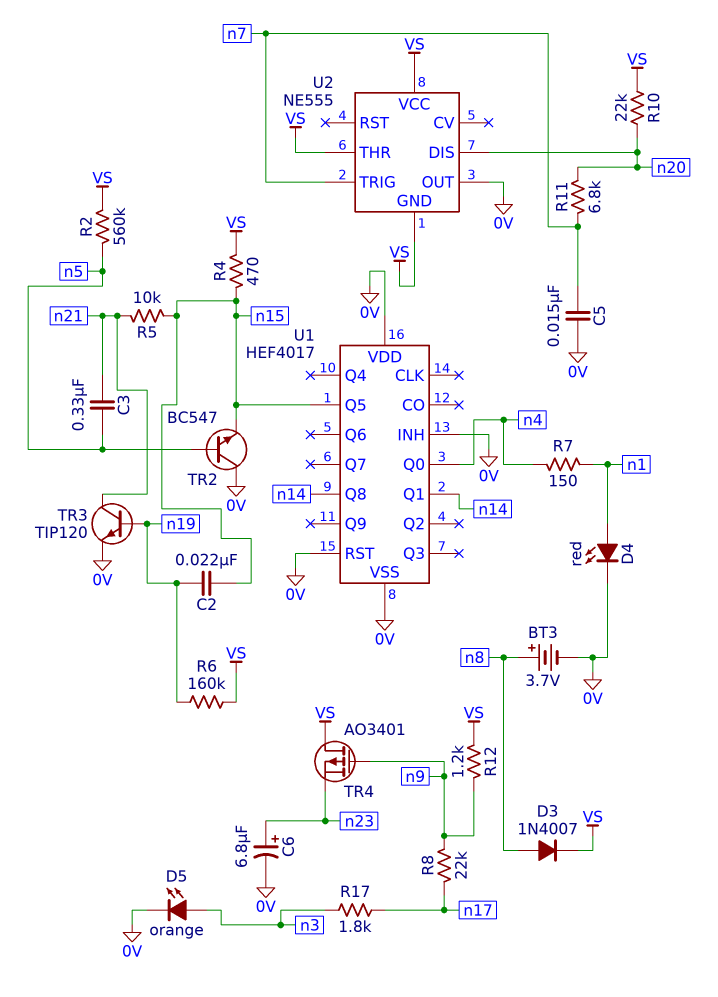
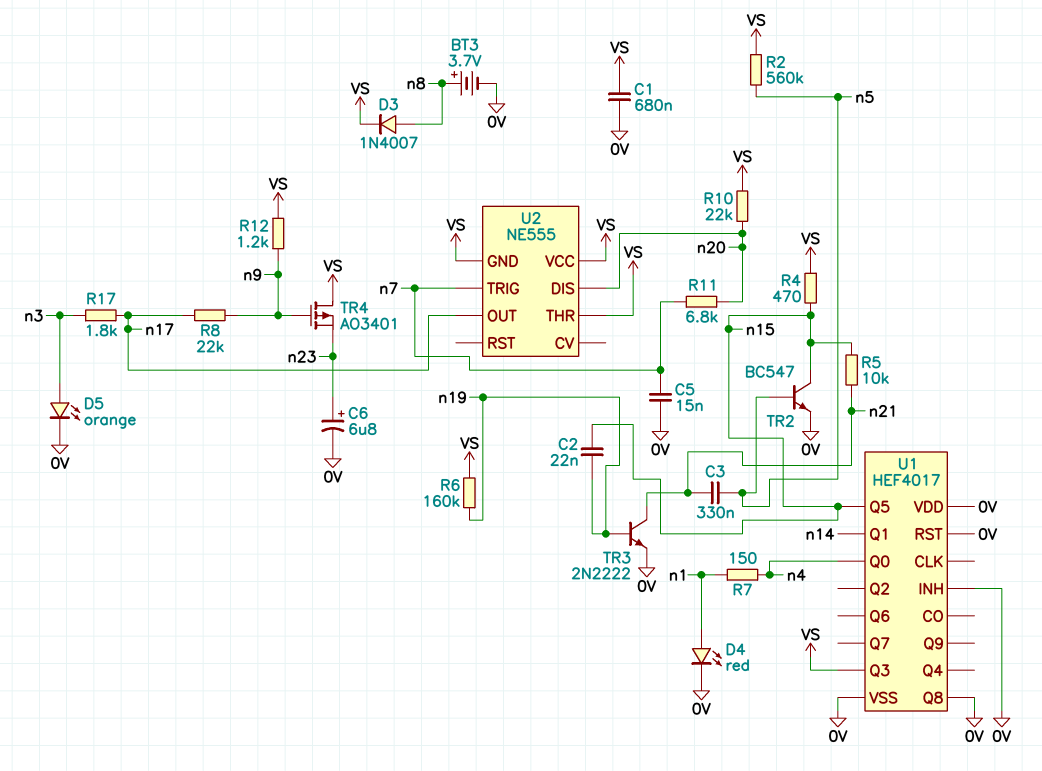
C1: none -> 680nF (0V, VS)
TR2: NPN BC547 (B n5, C 0V, E n15) -> NPN BC547 (B n5, C n15, E 0V)
TR3: NPN TIP120 (B n19, C n21, E 0V) -> NPN 2N2222 (B n19, C n21, E 0V)
U1 pin Q3: none -> VS
U1 pin Q8: n14 -> 0V
U2 pin OUT: 0V -> n17

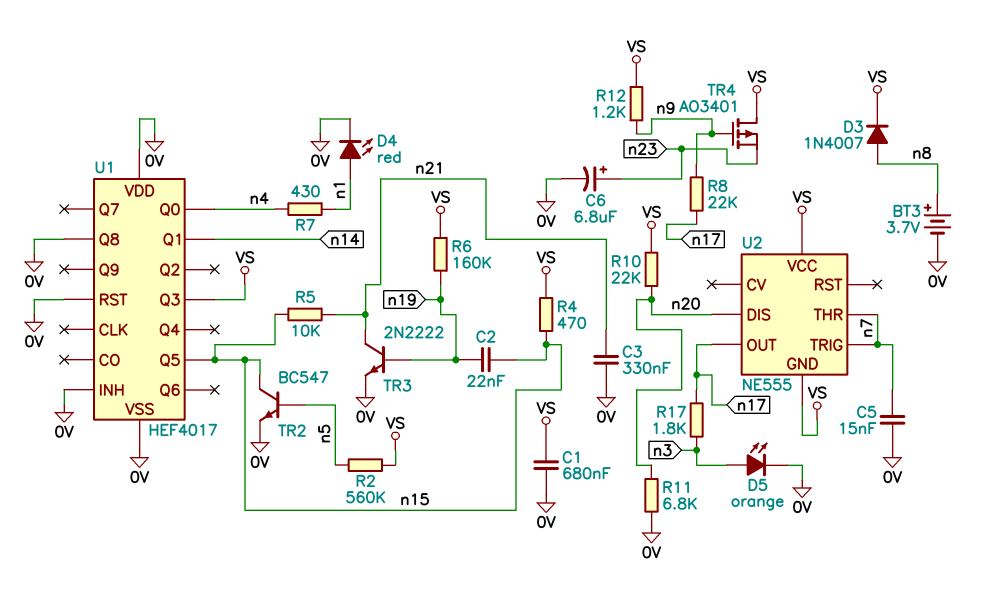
C3: 330nF (n5, n21) -> 330nF (0V, n21)
R7: 150 (n1, n4) -> 430 (n1, n4)
R11: 6.8k (n7, n20) -> 6.8k (0V, n20)
U2 pin THR: VS -> n7

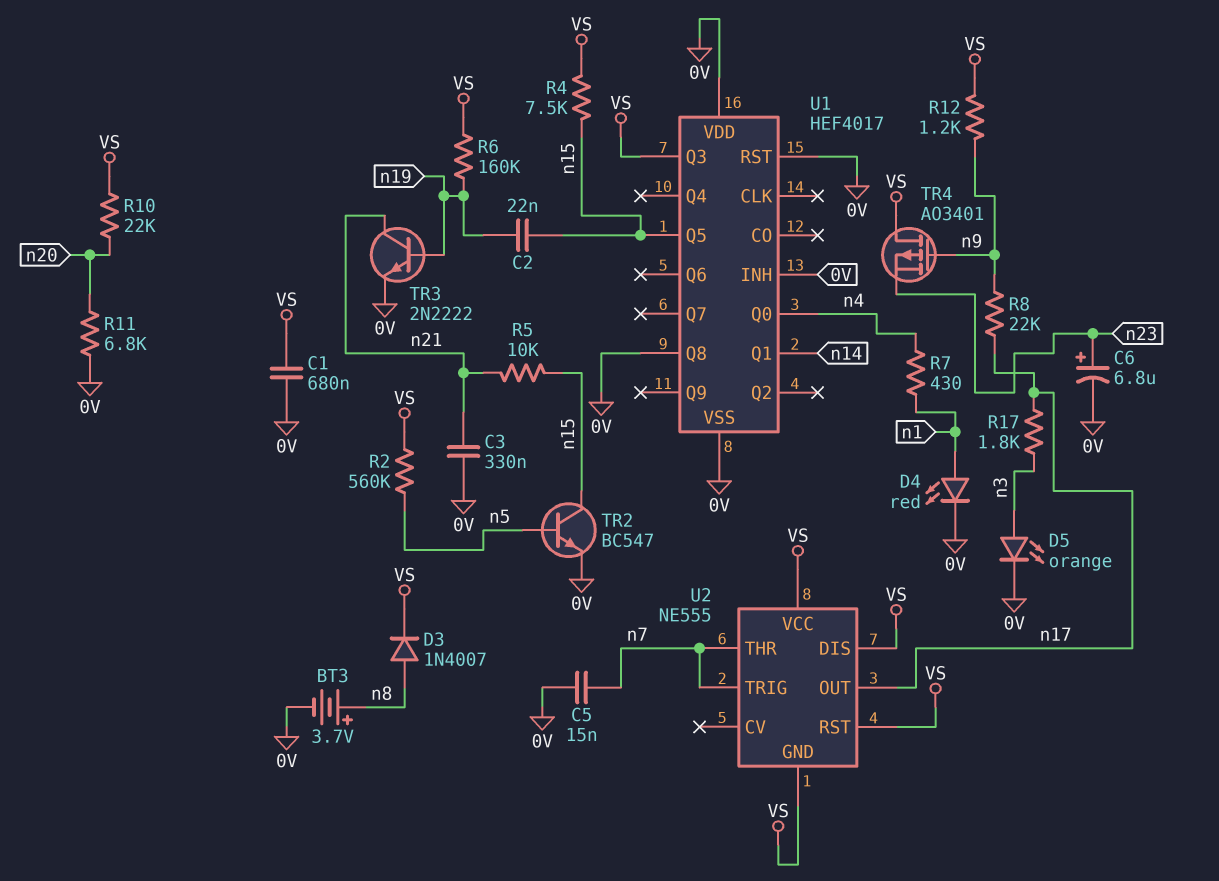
R4: 470 (VS, n15) -> 7.5k (VS, n15)
U2 pin DIS: n20 -> VS
U2 pin RST: none -> VS

